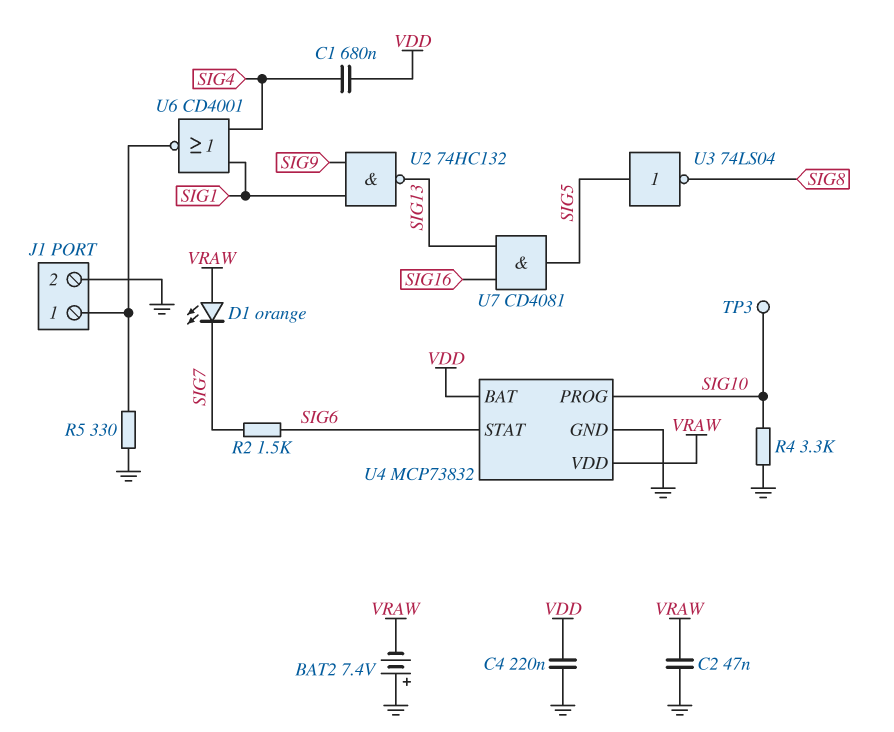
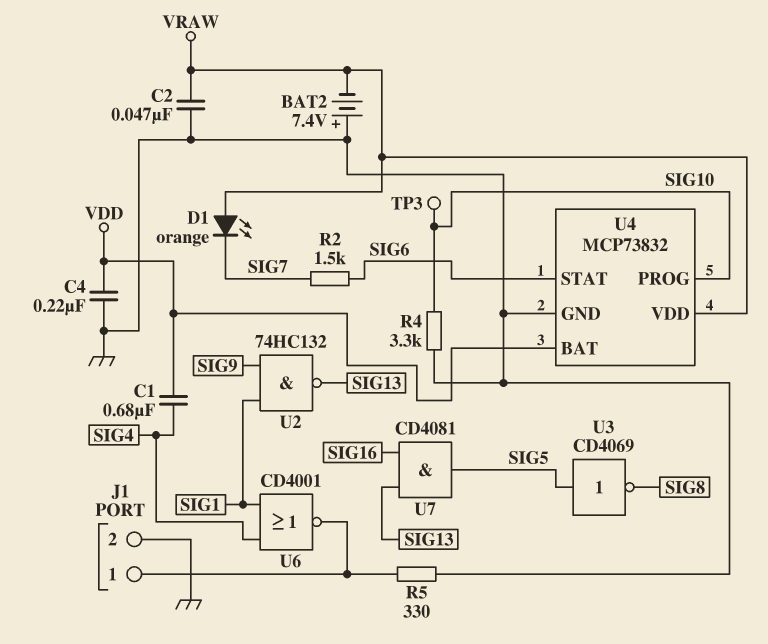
U3: NOT 74LS04 (in SIG5, out SIG8) -> NOT CD4069 (in SIG5, out SIG8)

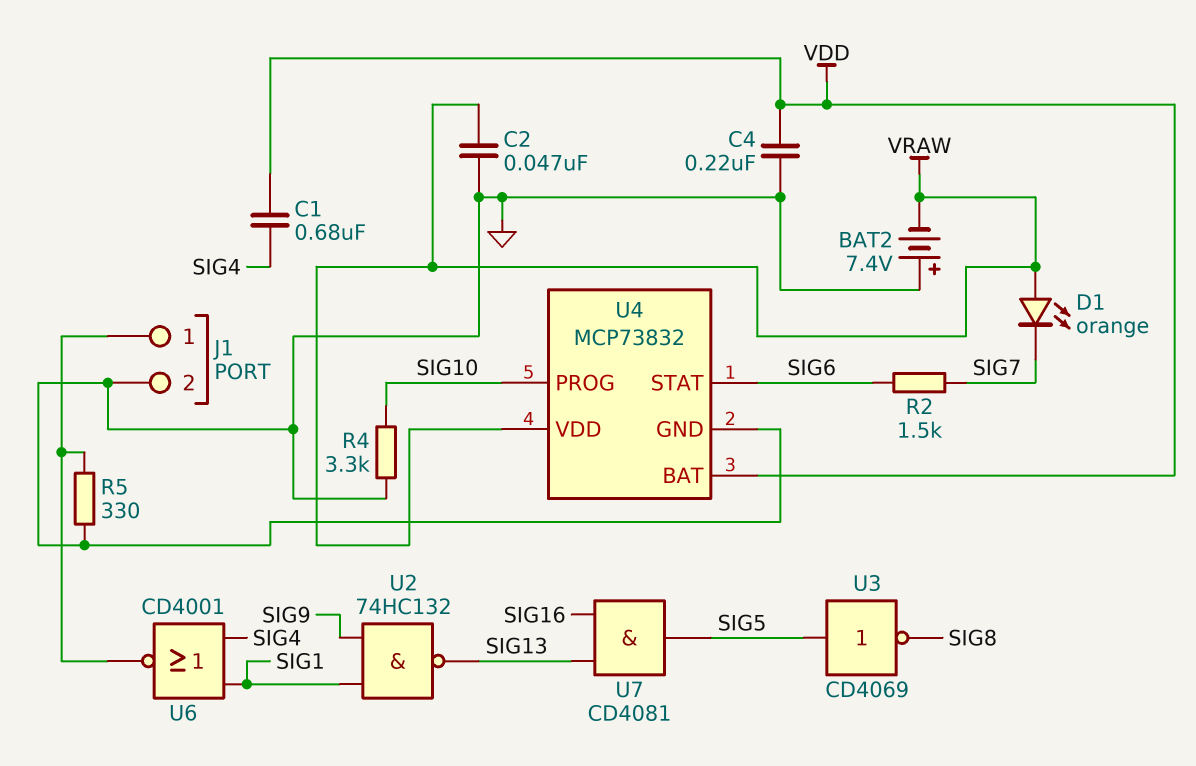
TP3: test point (SIG10) -> none

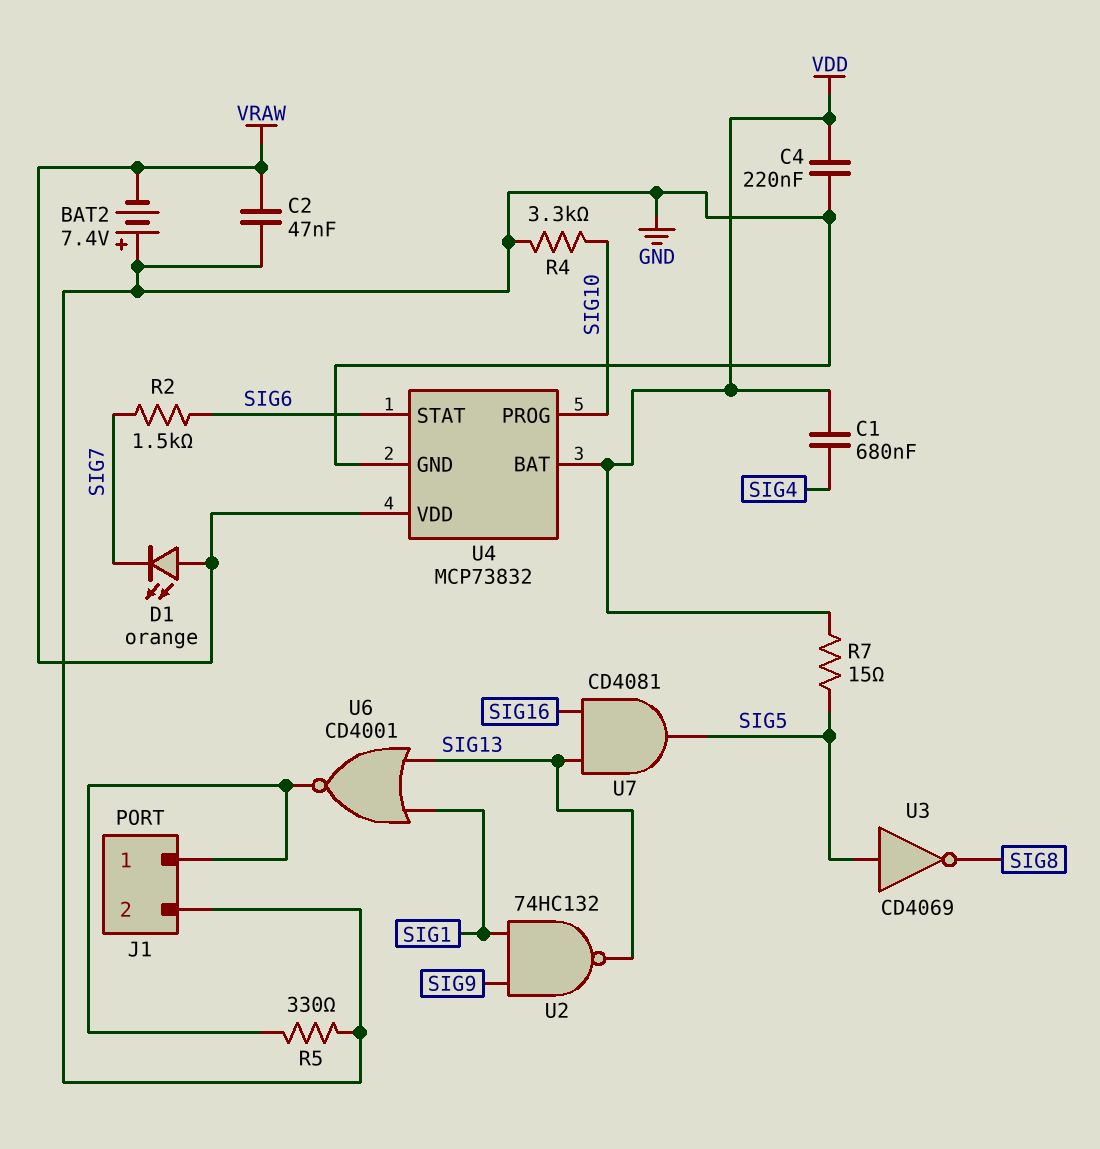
R7: none -> 15 (SIG5, VDD)
U6: NOR CD4001 (in SIG1, in SIG4, out J1/1) -> NOR CD4001 (in SIG1, in SIG13, out J1/1)

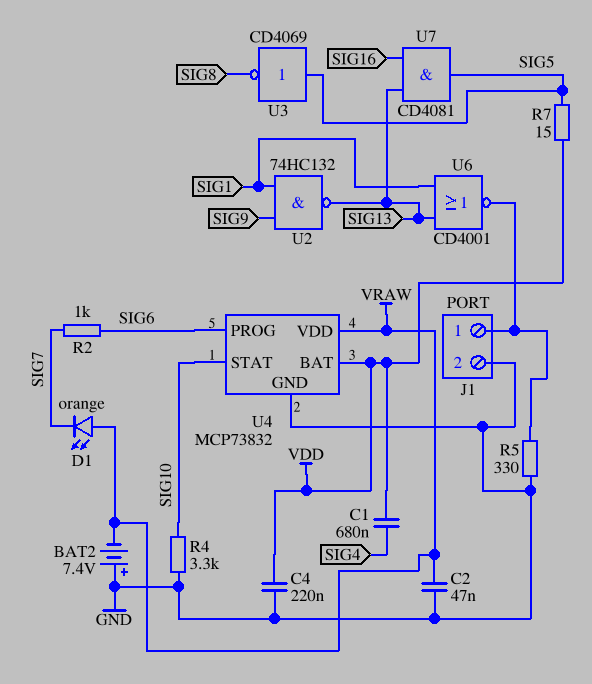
R2: 1.5k (SIG6, SIG7) -> 1k (SIG6, SIG7)
U4 pin PROG: SIG10 -> SIG6
U4 pin STAT: SIG6 -> SIG10

